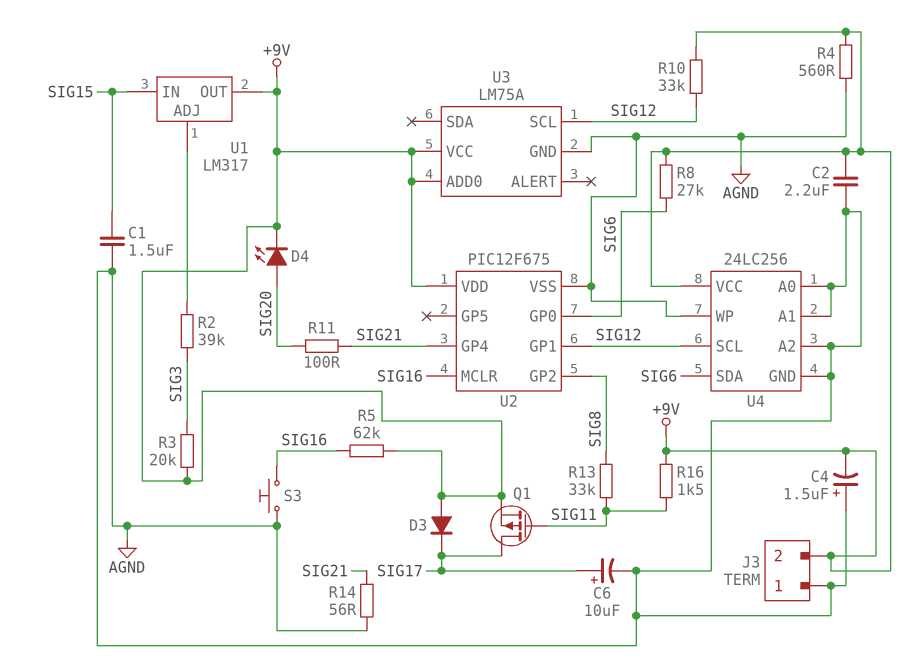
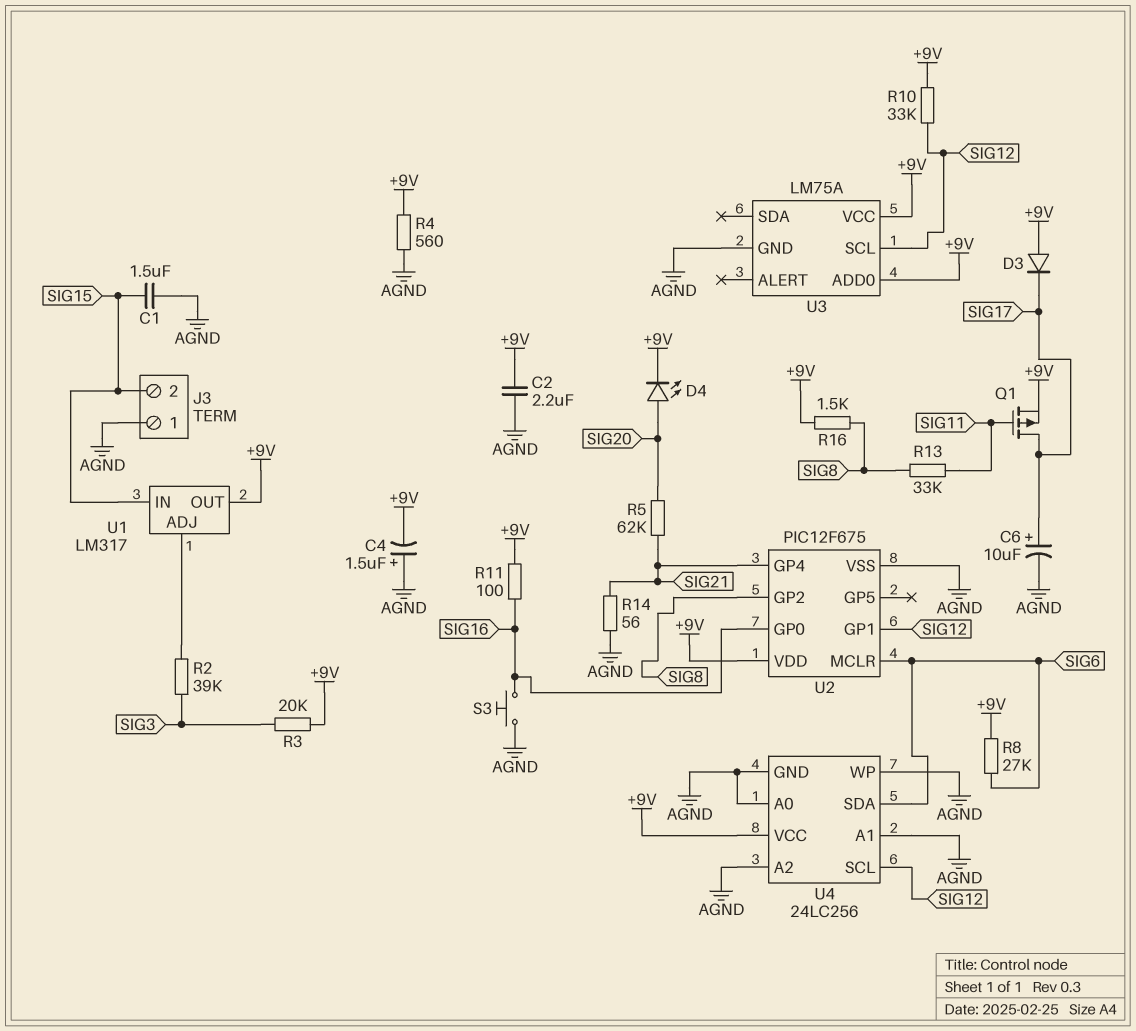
J3 pin 2: +9V -> SIG15
R5: 62k (+9V, SIG16) -> 62k (SIG20, SIG21)
R11: 100 (SIG20, SIG21) -> 100 (+9V, SIG16)
R16: 1.5k (+9V, SIG11) -> 1.5k (+9V, SIG8)
U2 pin GP0: SIG6 -> SIG16
U2 pin MCLR: SIG16 -> SIG6

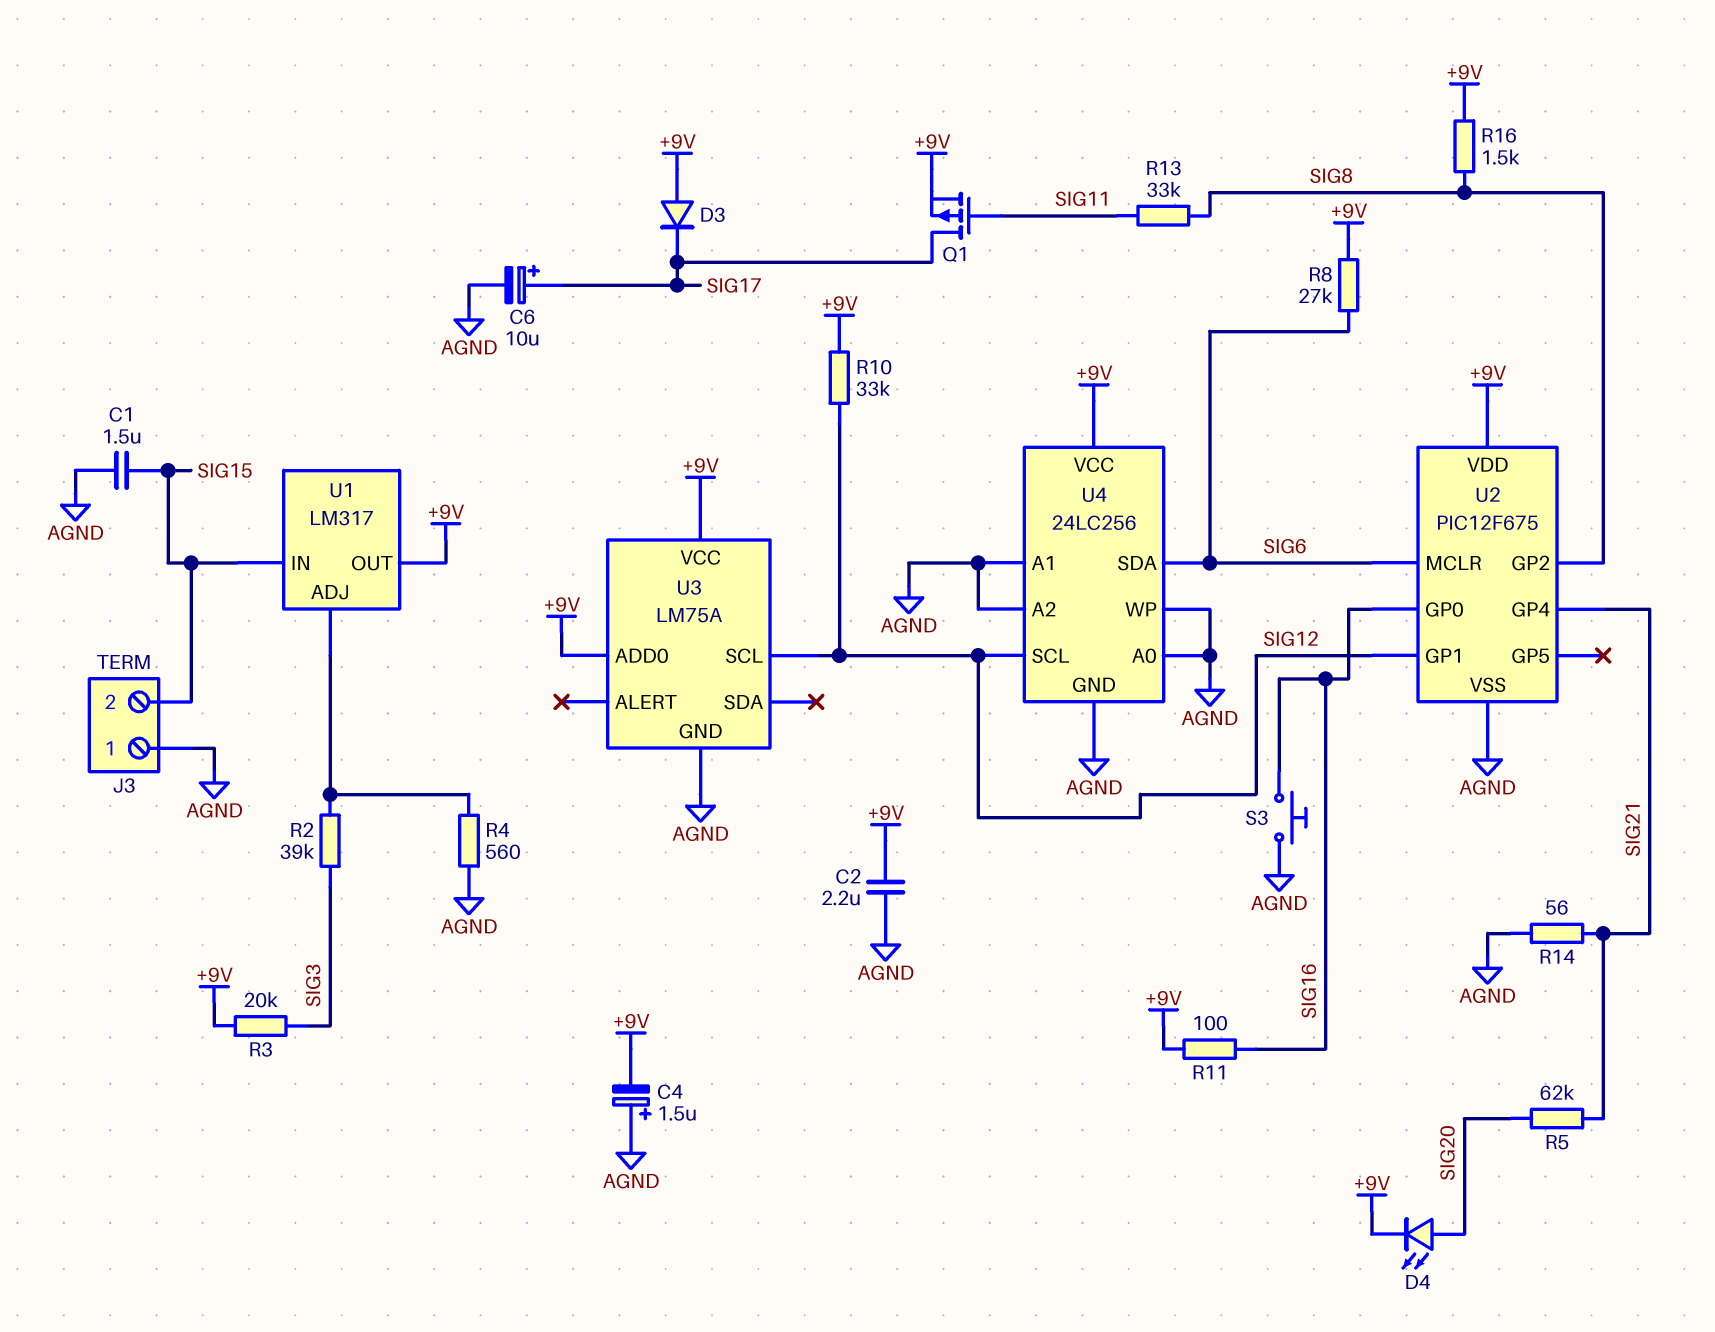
R4: 560 (+9V, AGND) -> 560 (AGND, U1/ADJ)

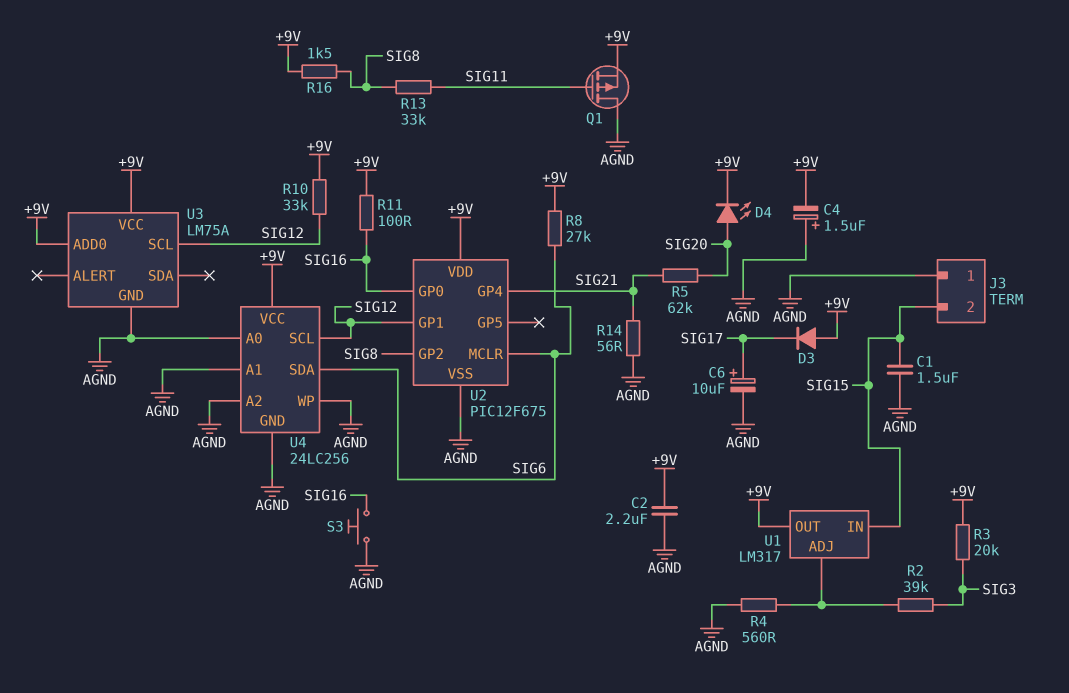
Q1: PMOS (G SIG11, D SIG17, S +9V) -> PMOS (G SIG11, D AGND, S +9V)

